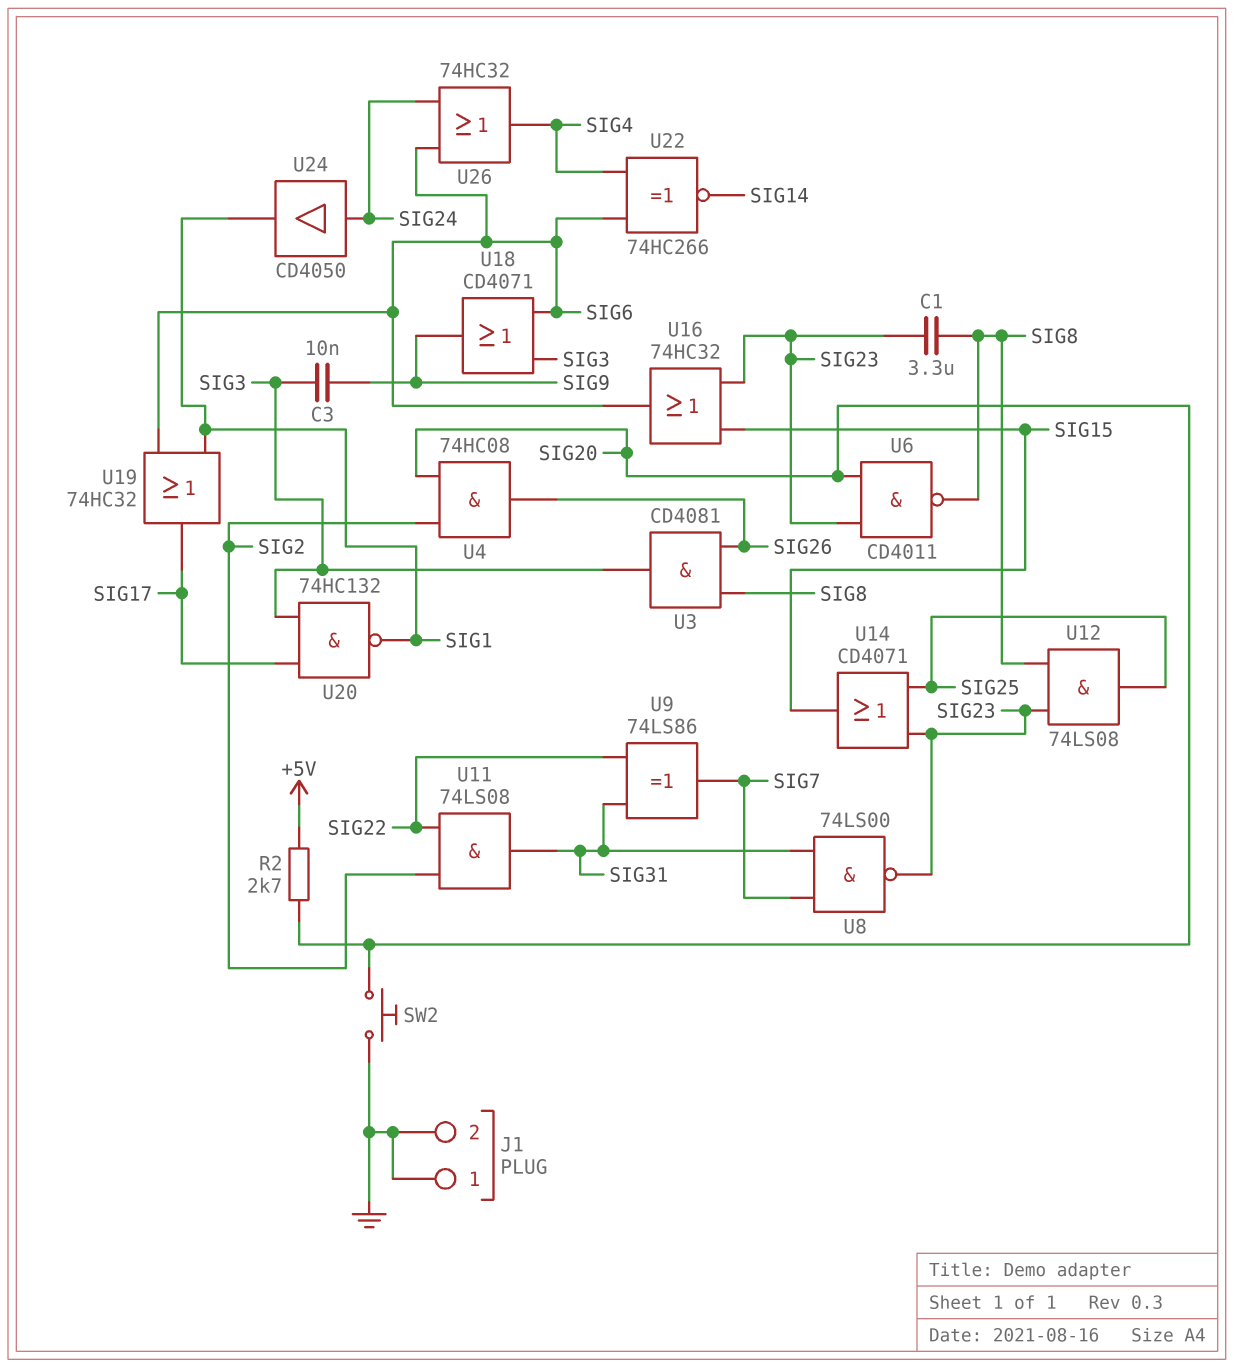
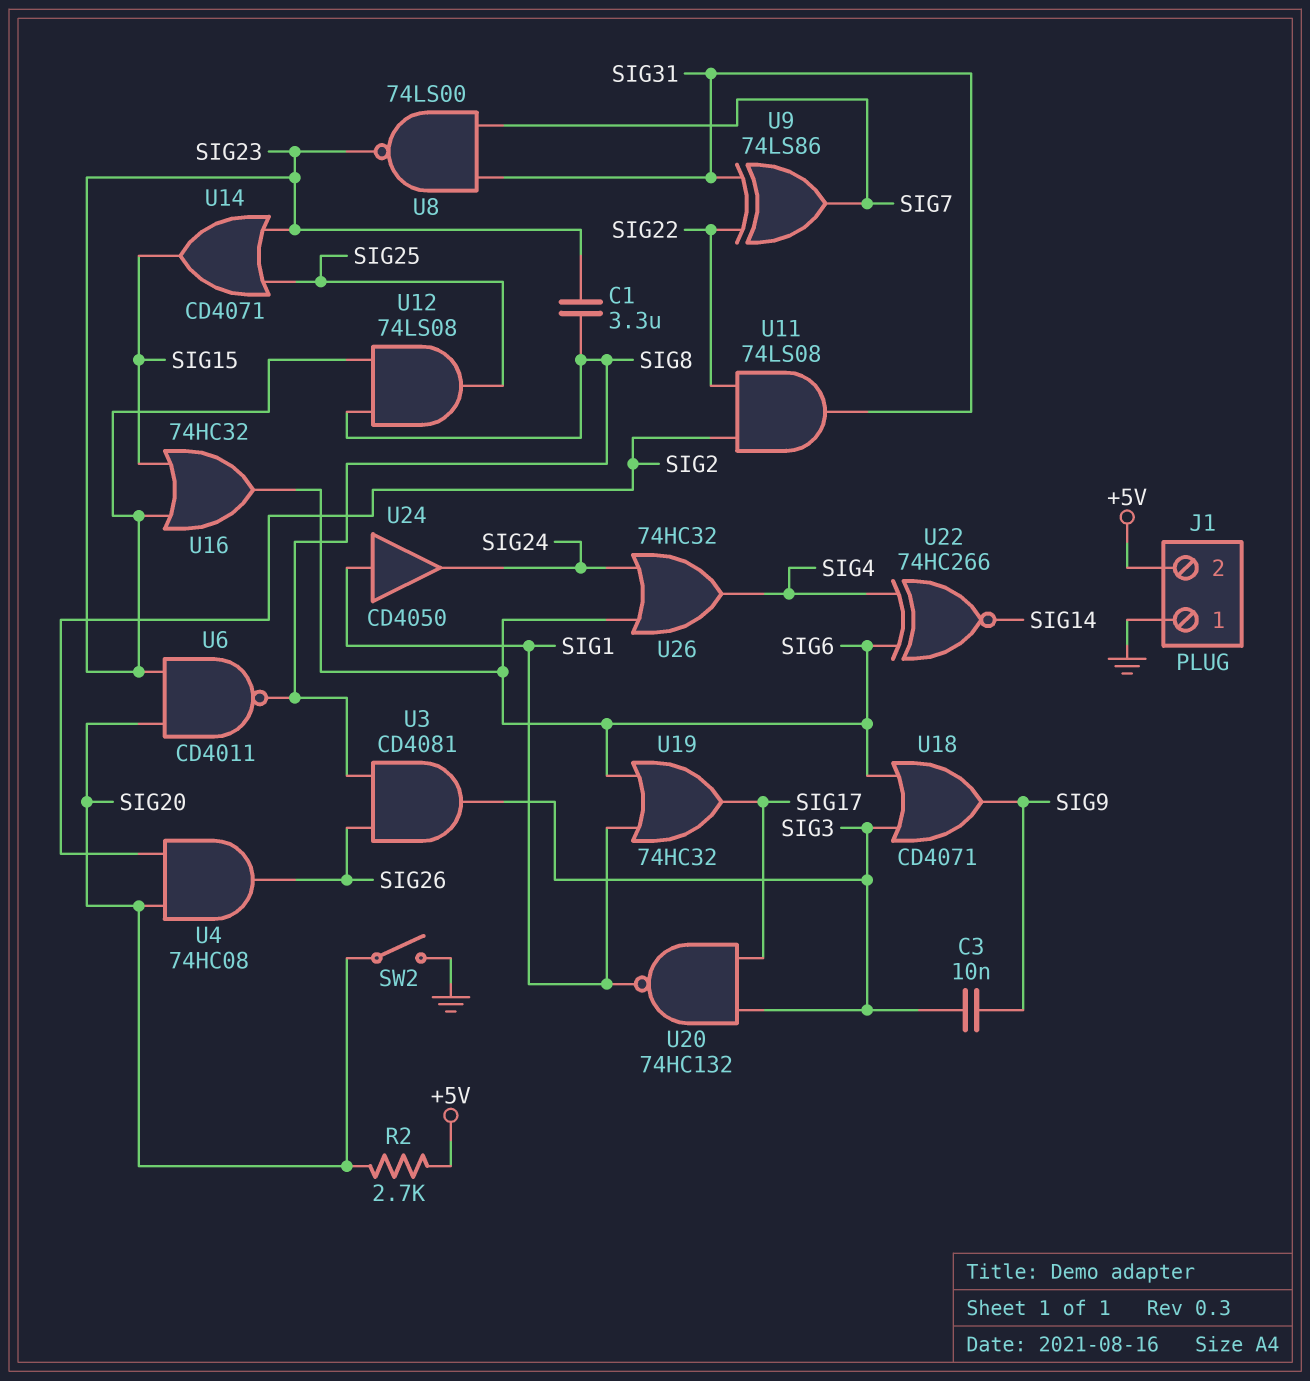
J1 pin 2: GND -> +5V
SW2: button (GND, SIG20) -> switch (GND, SIG20)
U24: buffer CD4050 (in SIG24, out SIG1) -> buffer CD4050 (in SIG1, out SIG24)

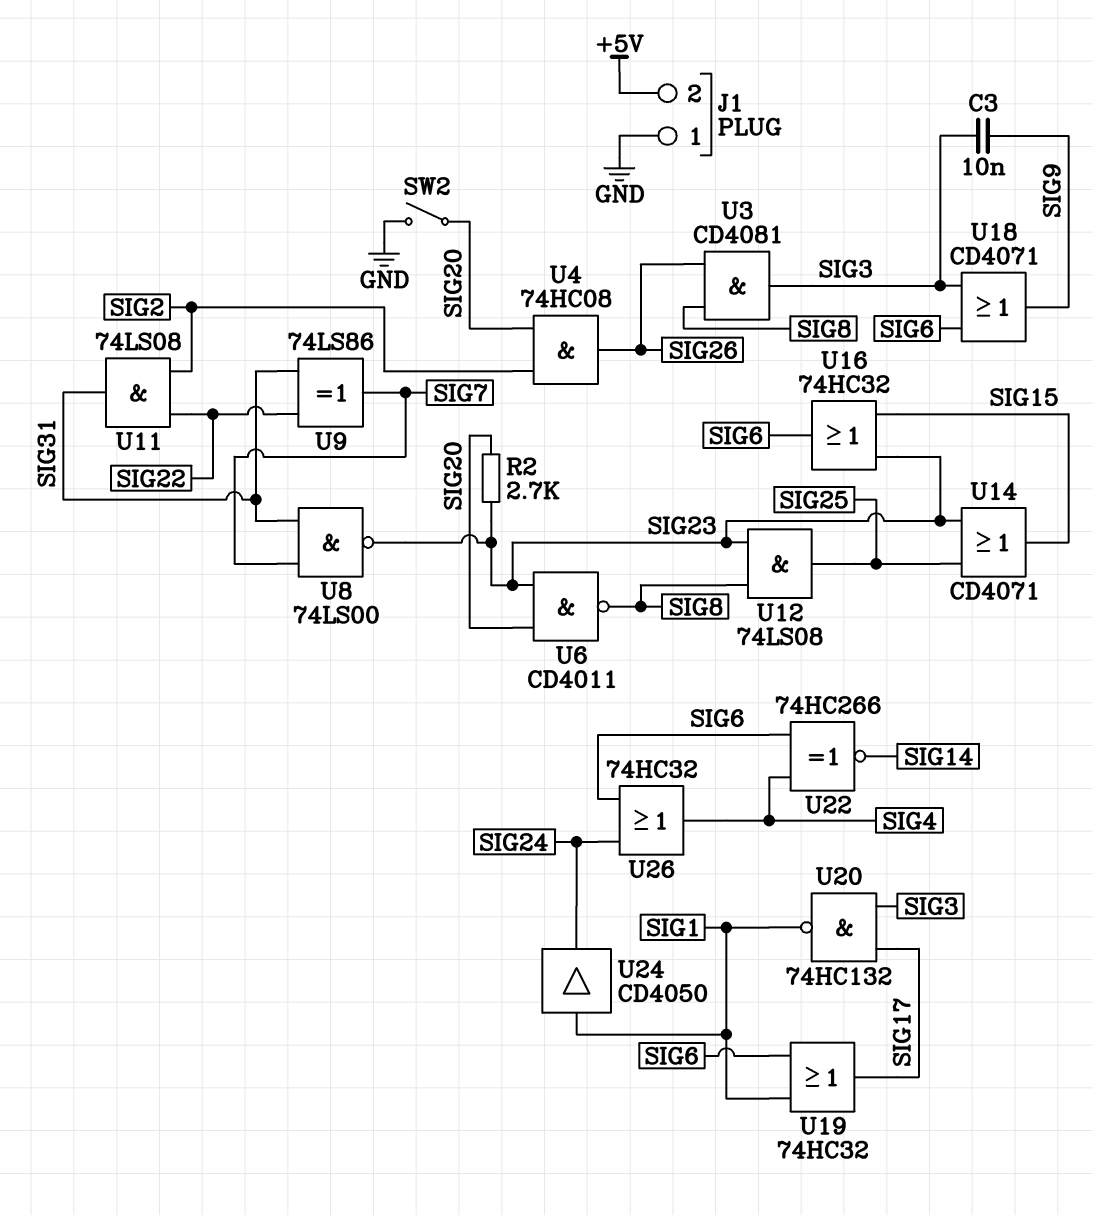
C1: 3.3uF (SIG8, SIG23) -> none
R2: 2.7k (+5V, SIG20) -> 2.7k (SIG20, SIG23)

